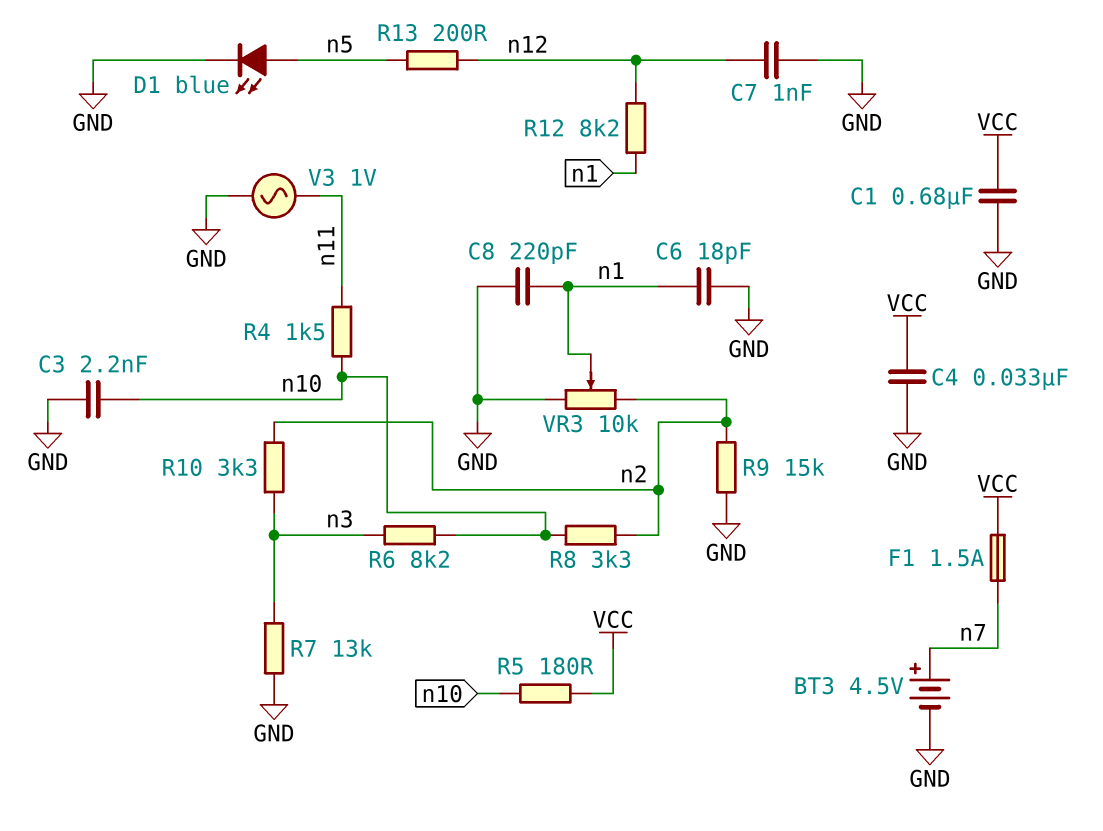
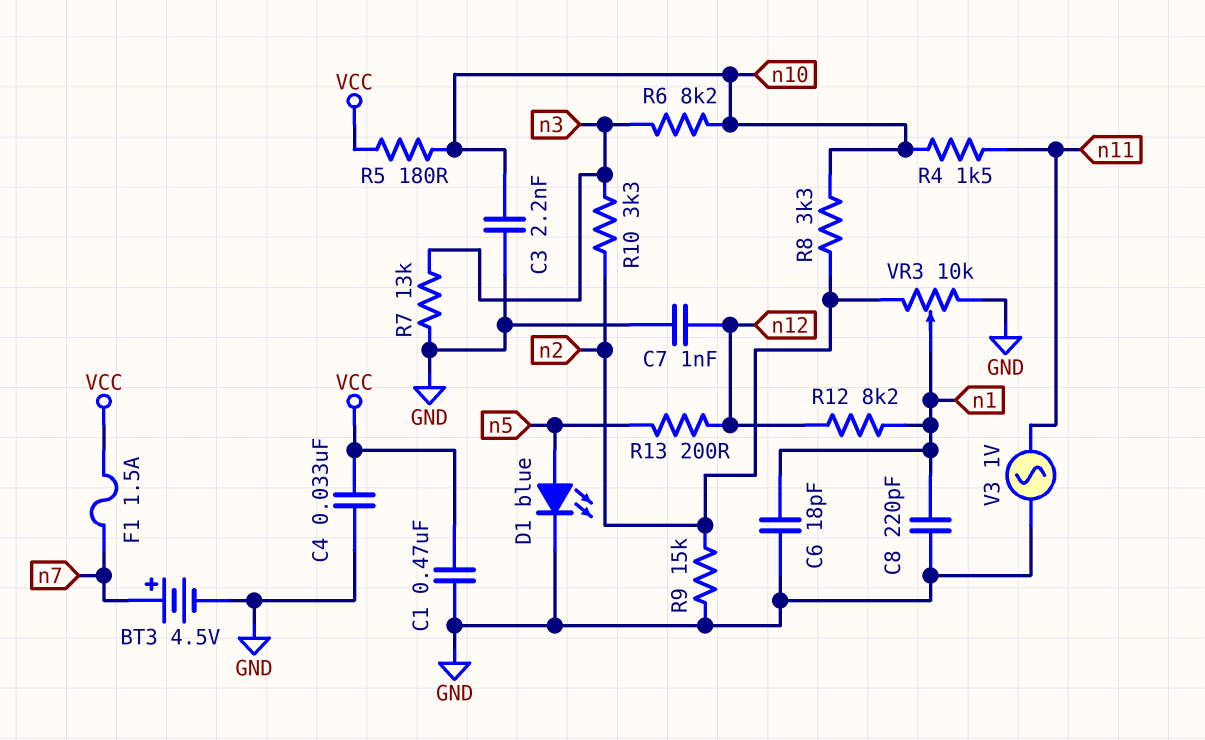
C1: 680nF (GND, VCC) -> 470nF (GND, VCC)

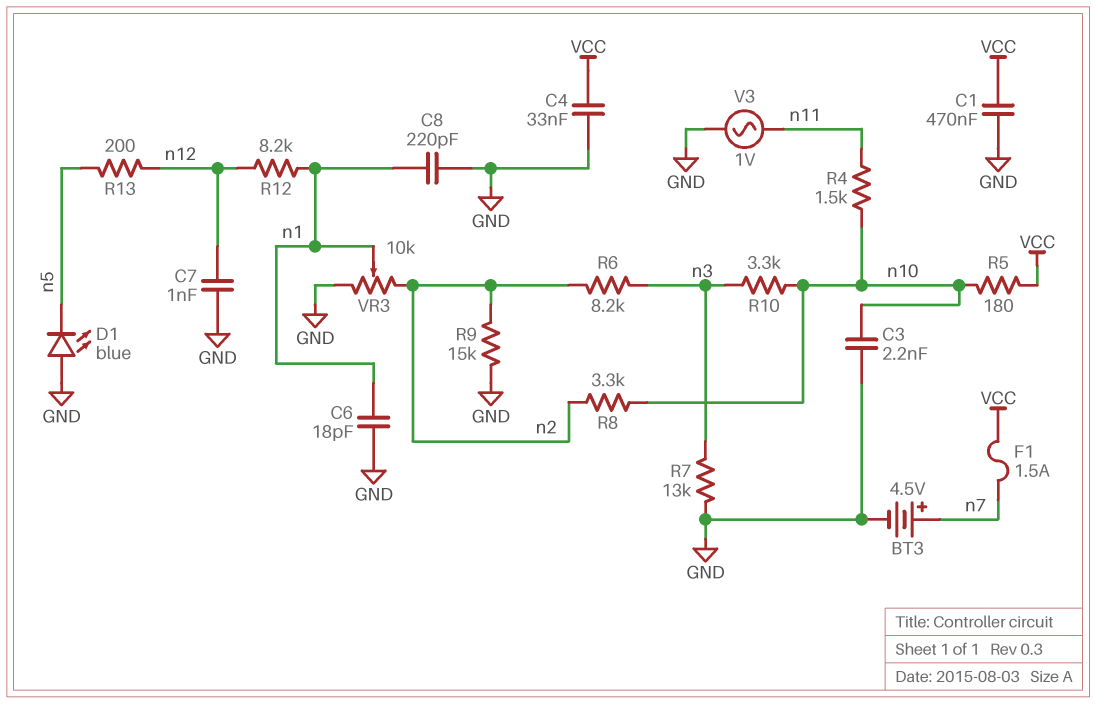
D1: LED blue (A n5, K GND) -> LED blue (A GND, K n5)
R6: 8.2k (n3, n10) -> 8.2k (n2, n3)
R10: 3.3k (n2, n3) -> 3.3k (n3, n10)

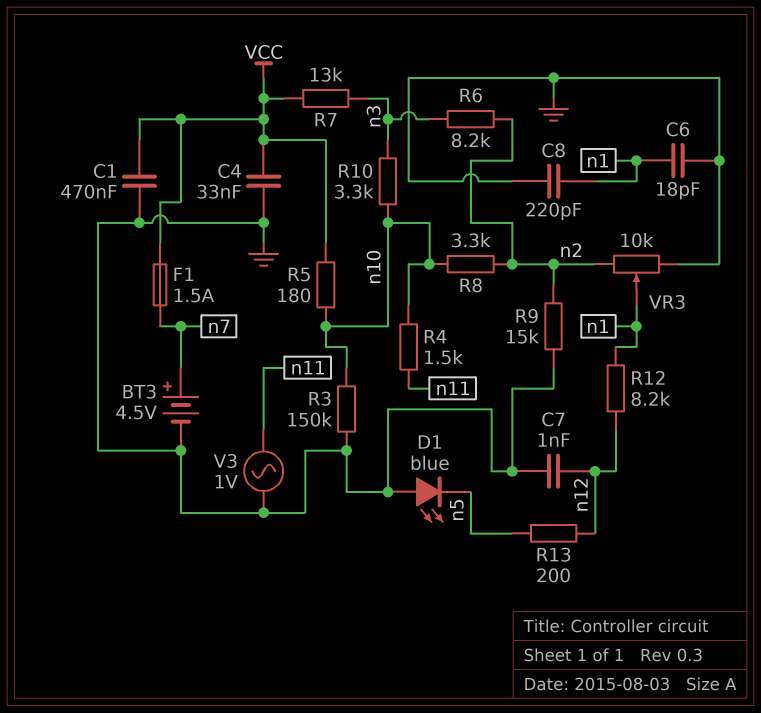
C3: 2.2nF (GND, n10) -> none
R3: none -> 150k (GND, n10)
R7: 13k (GND, n3) -> 13k (VCC, n3)

